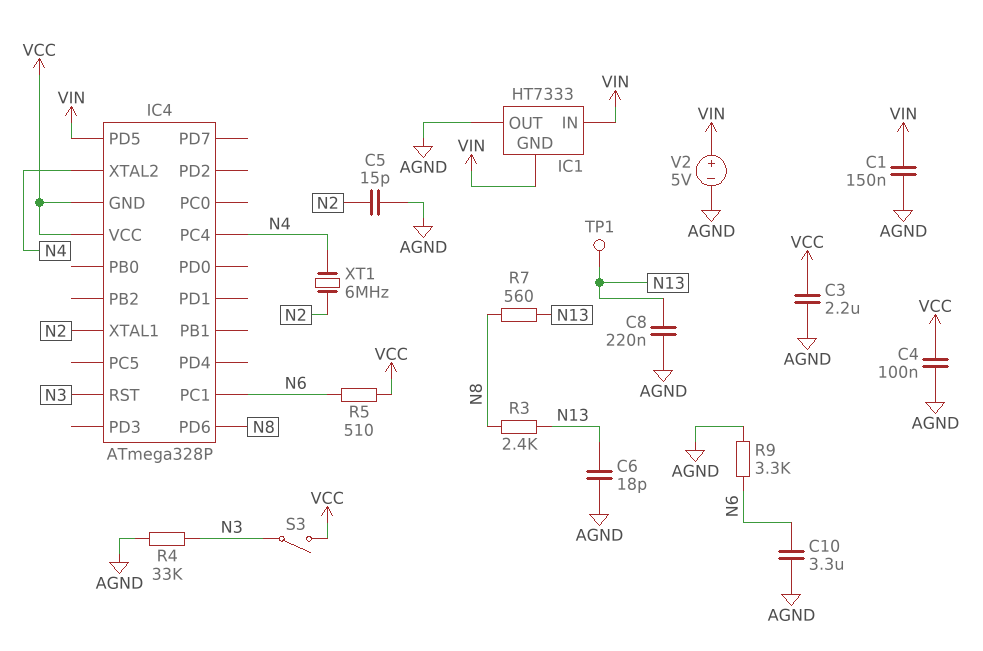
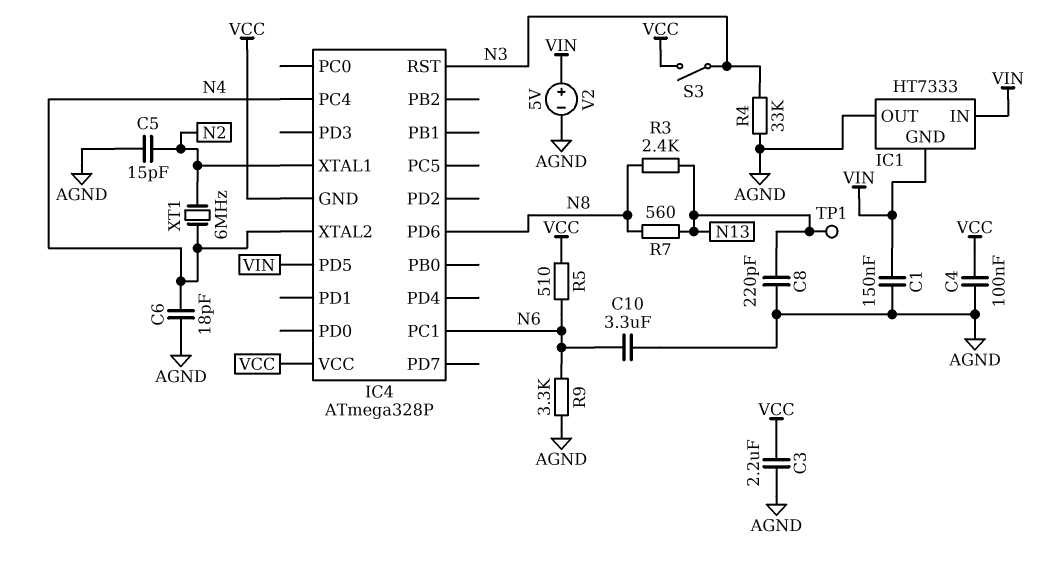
C6: 18pF (AGND, N13) -> 18pF (AGND, N4)
C8: 220nF (AGND, N13) -> 220pF (AGND, N13)

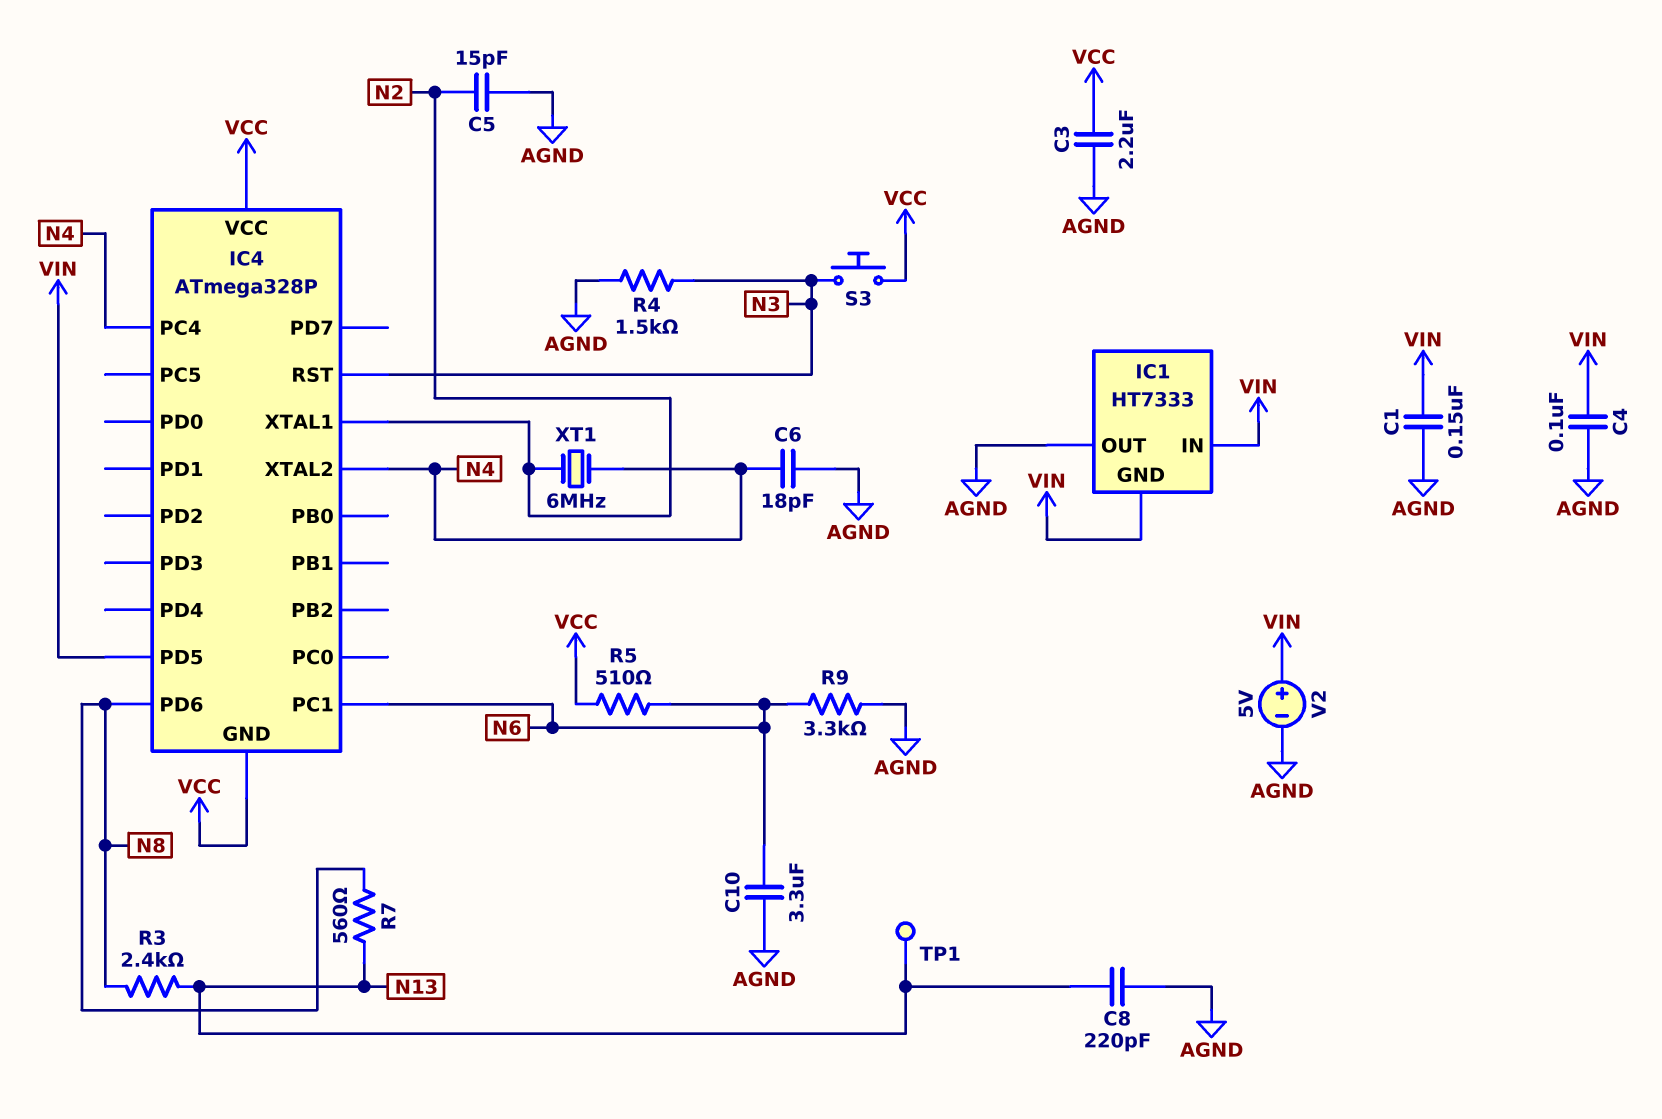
C4: 100nF (AGND, VCC) -> 100nF (AGND, VIN)
R4: 33k (AGND, N3) -> 1.5k (AGND, N3)
S3: switch (N3, VCC) -> button (N3, VCC)

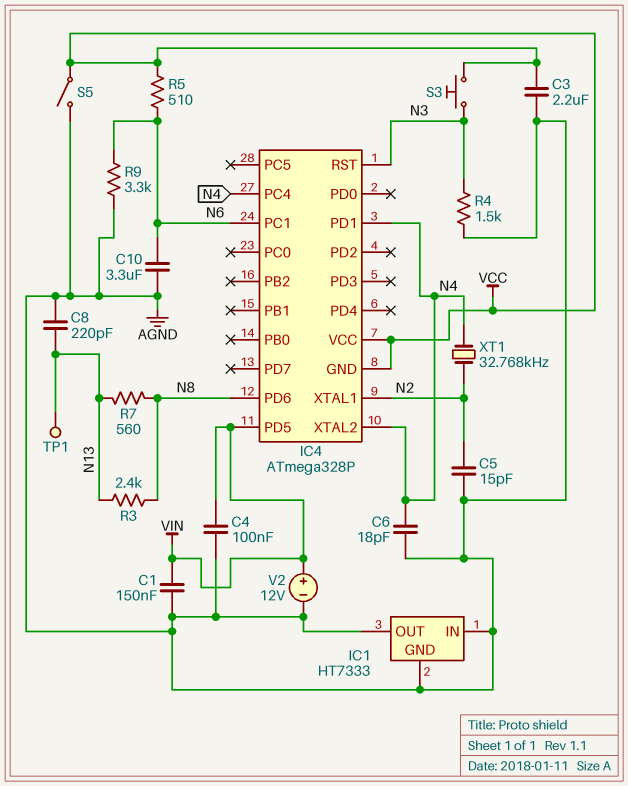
IC1 pin GND: VIN -> AGND
IC1 pin IN: VIN -> AGND
IC4 pin PD1: none -> N4
S5: none -> switch (AGND, VCC)
V2: 5V (plus VIN, minus AGND) -> 12V (plus VIN, minus AGND)
XT1: 6MHz (N2, N4) -> 32.768kHz (N2, N4)

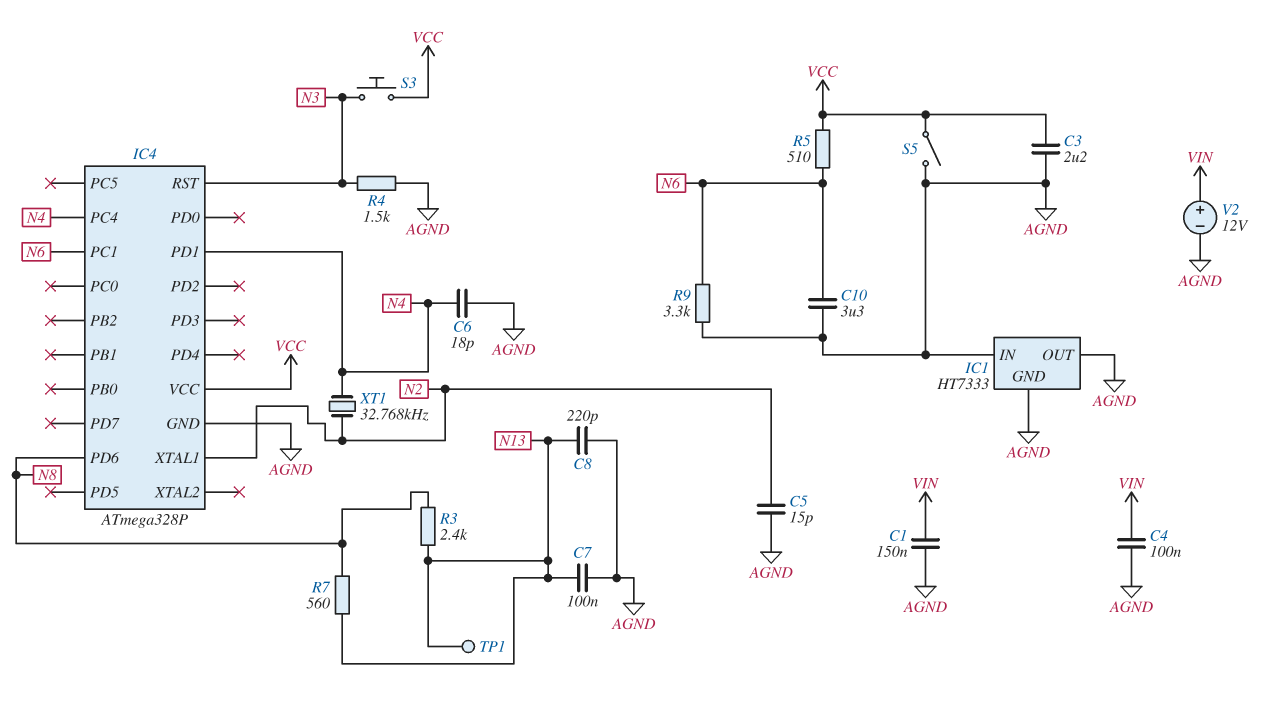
C7: none -> 100nF (AGND, N13)
IC4 pin GND: VCC -> AGND
IC4 pin PD5: VIN -> none
IC4 pin XTAL2: N4 -> none

